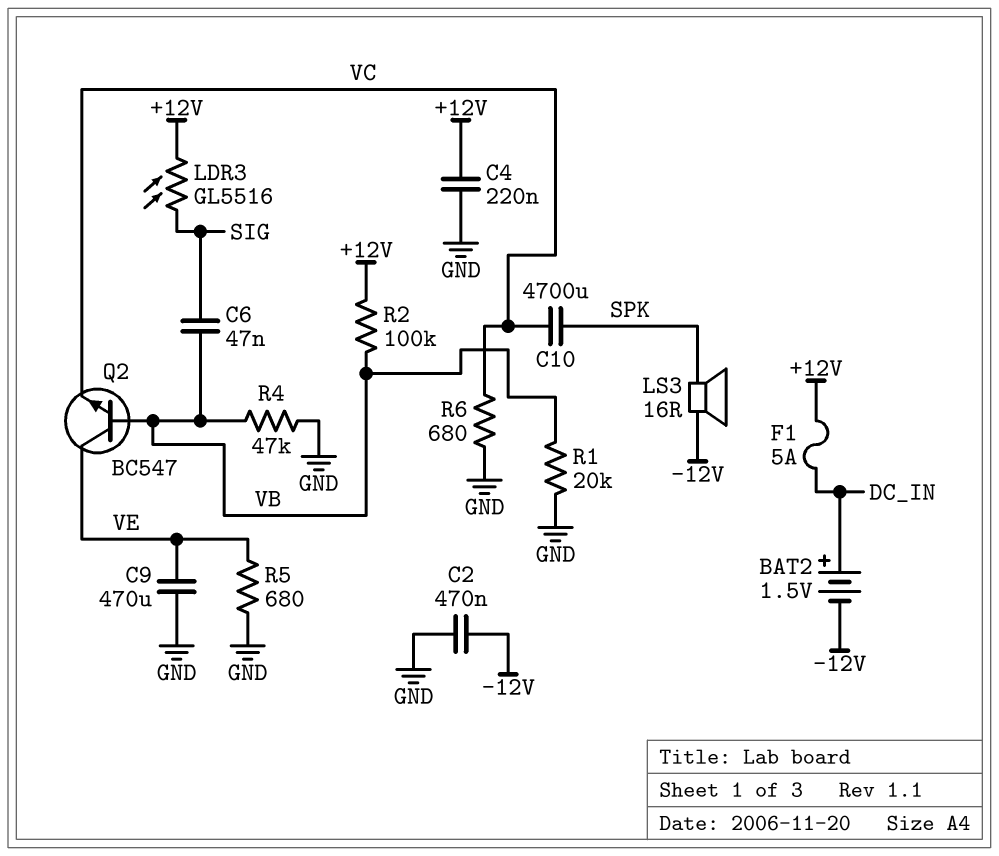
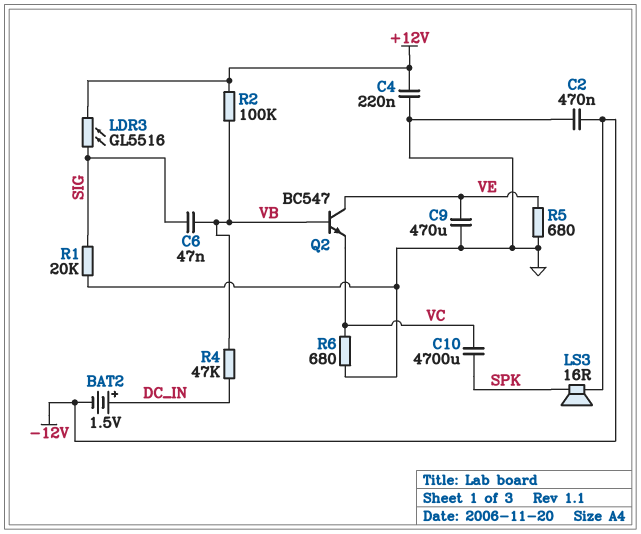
F1: 5A (+12V, DC_IN) -> none
R1: 20k (GND, VB) -> 20k (GND, SIG)
R4: 47k (GND, VB) -> 47k (DC_IN, VB)

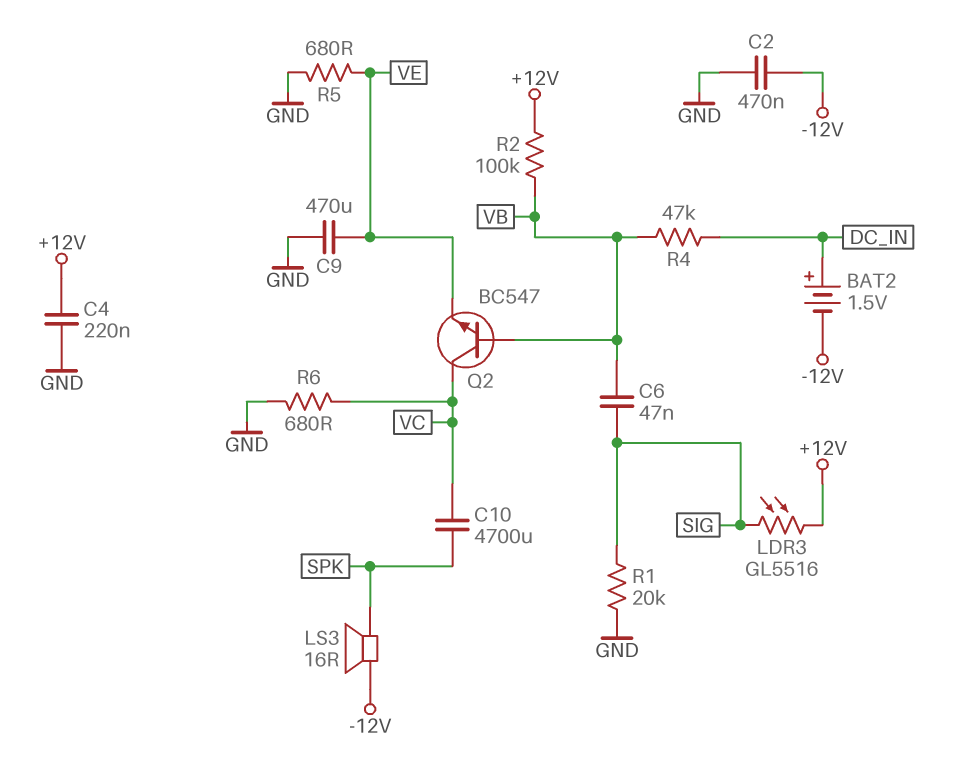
Q2: NPN BC547 (B VB, C VE, E VC) -> NPN BC547 (B VB, C VC, E VE)

